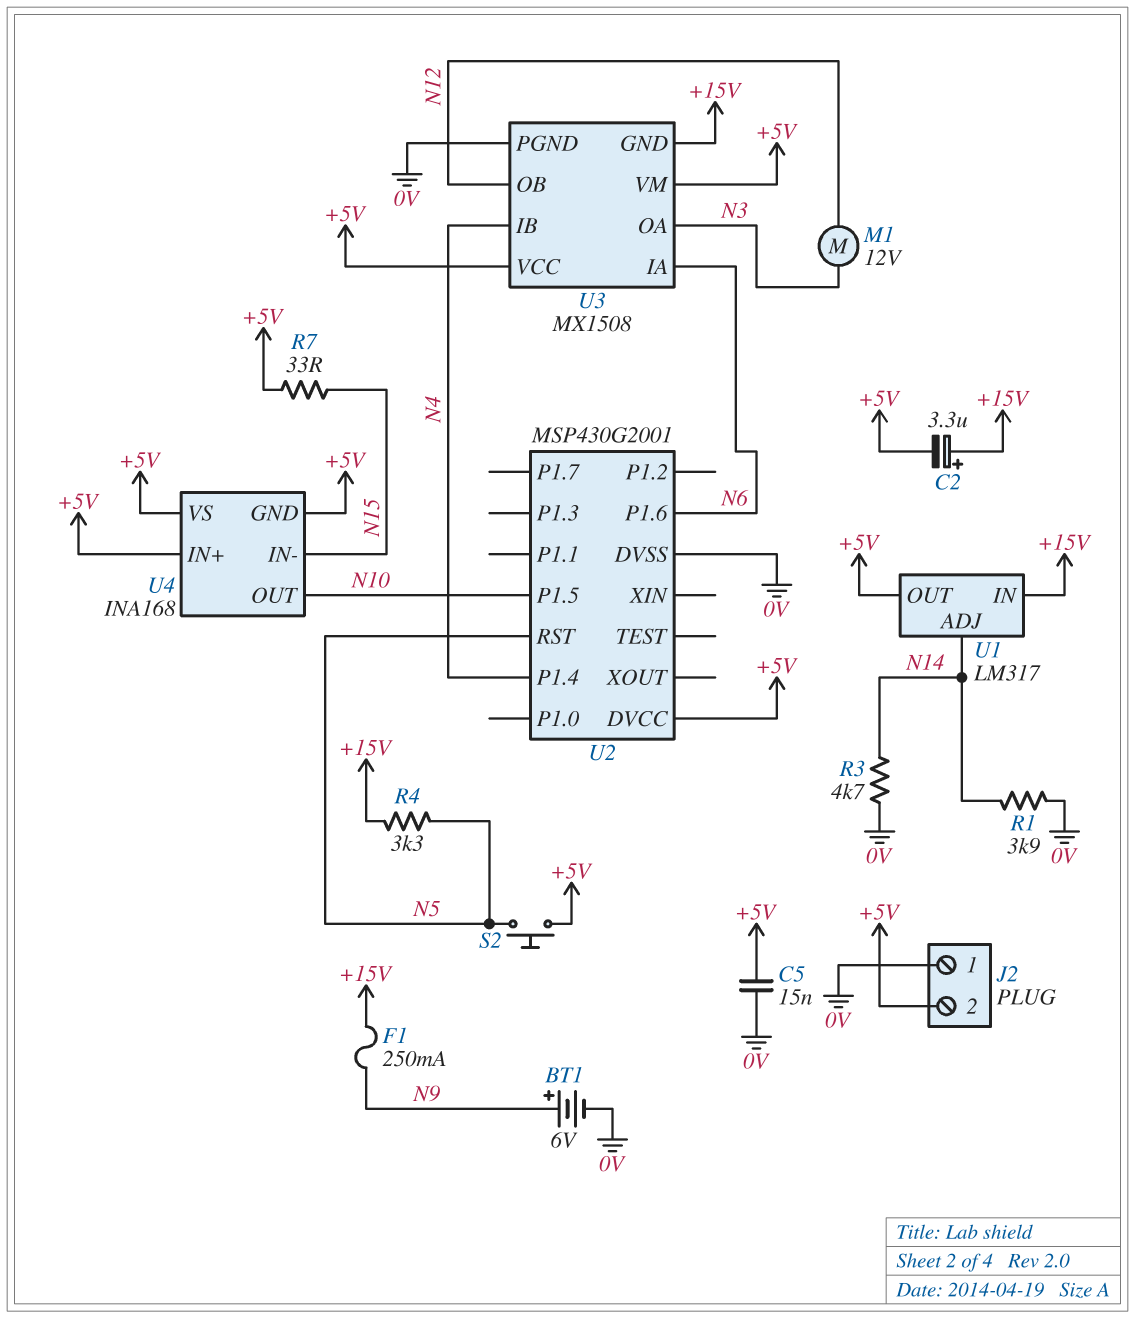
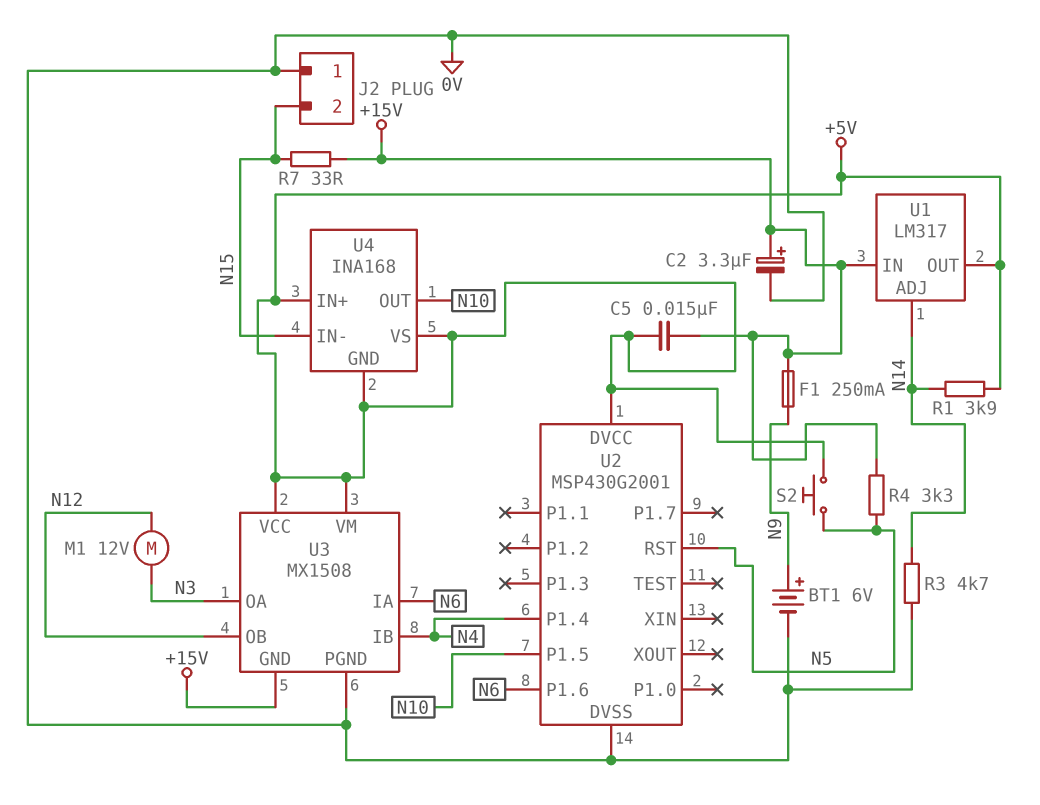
C2: 3.3uF (plus +15V, minus +5V) -> 3.3uF (plus +15V, minus 0V)
C5: 15nF (+5V, 0V) -> 15nF (+5V, +15V)
J2 pin 2: +5V -> N15
R1: 3.9k (0V, N14) -> 3.9k (+5V, N14)
R7: 33 (+5V, N15) -> 33 (+15V, N15)

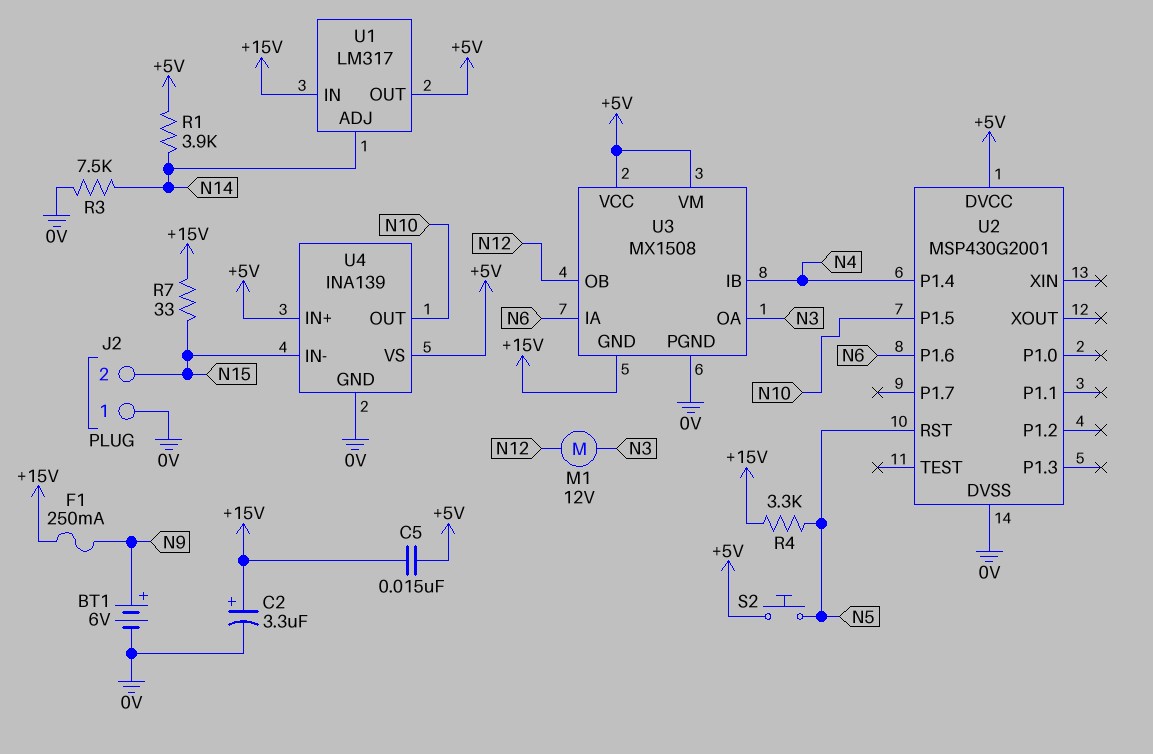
R3: 4.7k (0V, N14) -> 7.5k (0V, N14)
U4: INA168 -> INA139
U4 pin GND: +5V -> 0V

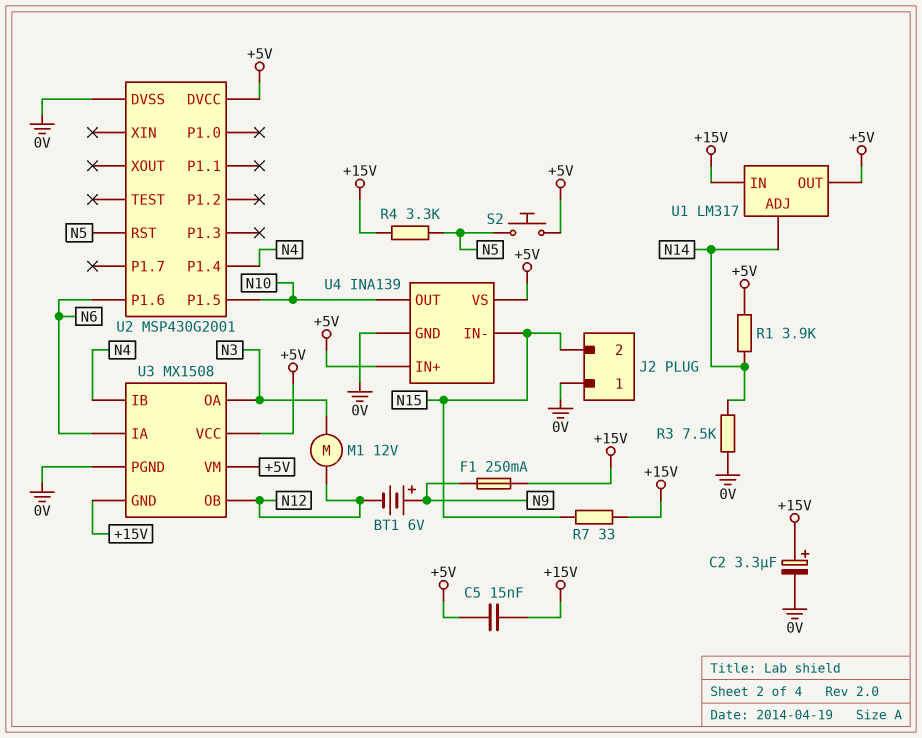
BT1: 6V (plus N9, minus 0V) -> 6V (plus N9, minus N12)

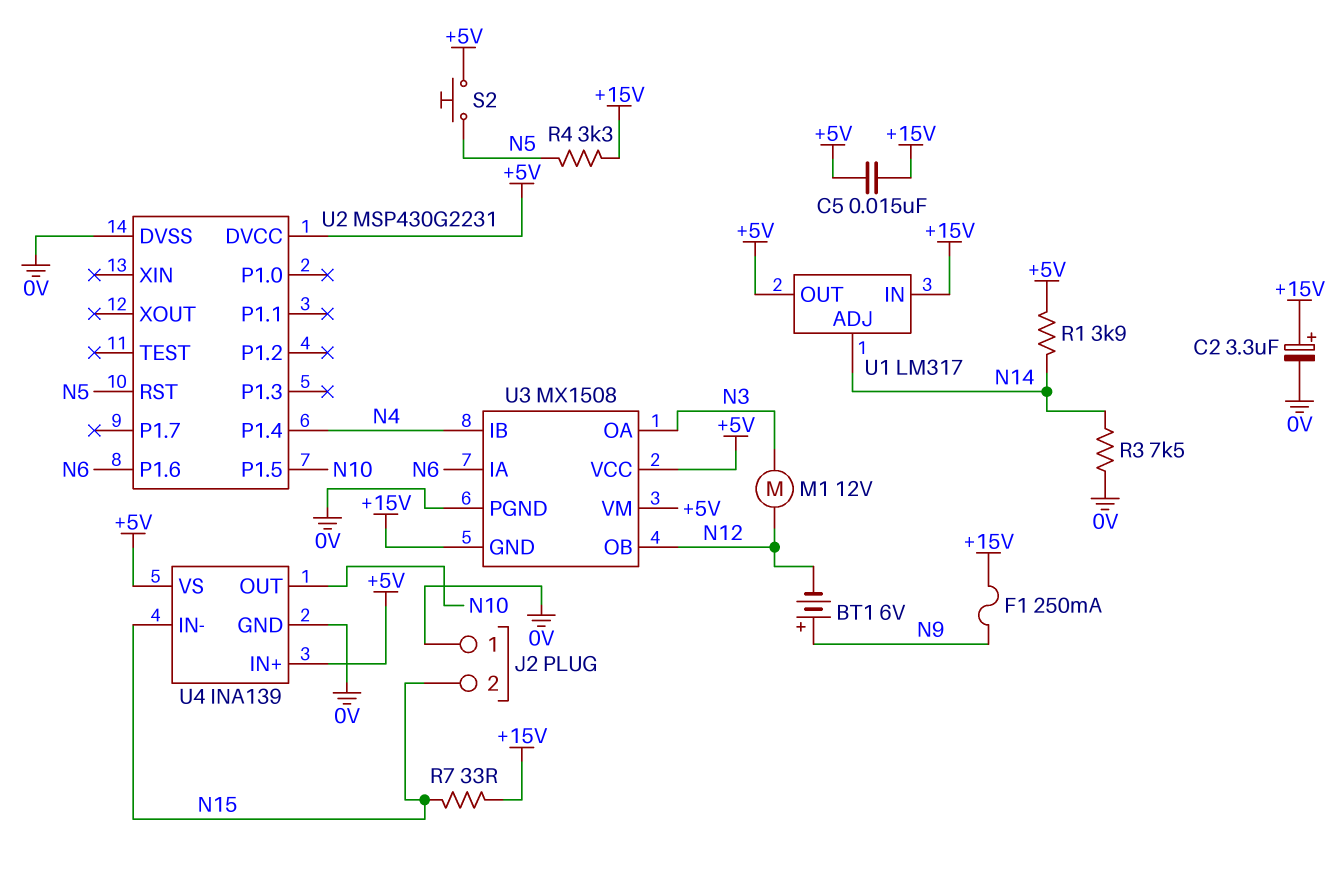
U2: MSP430G2001 -> MSP430G2231

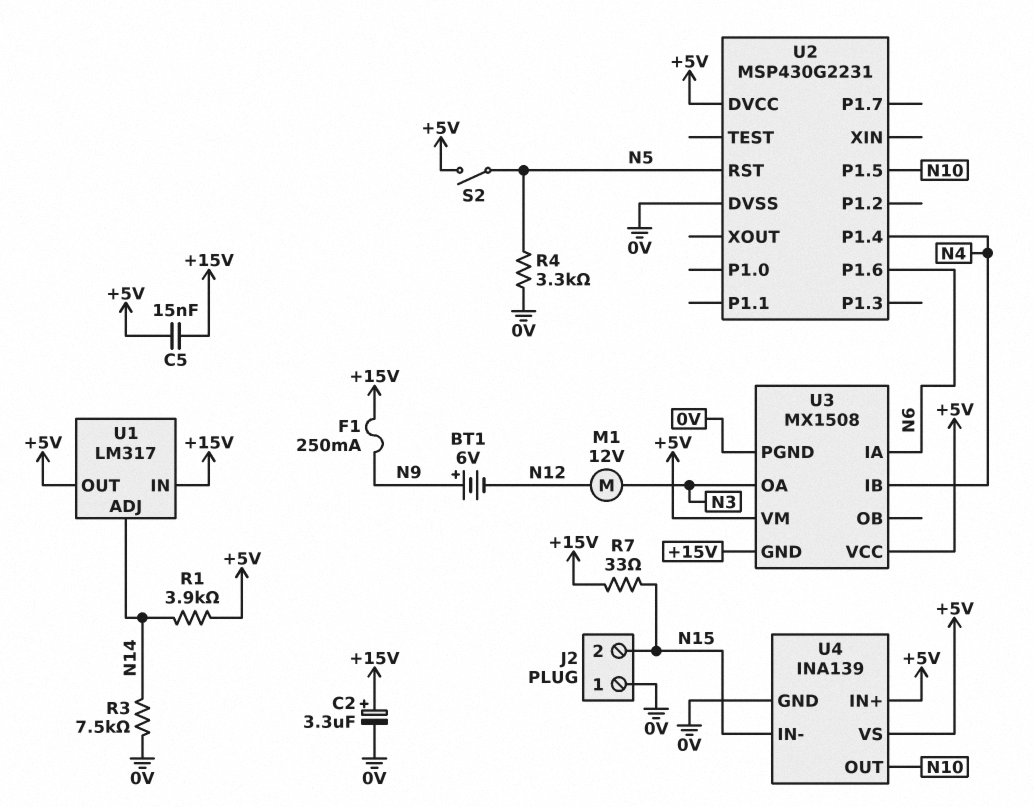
R4: 3.3k (+15V, N5) -> 3.3k (0V, N5)
S2: button (+5V, N5) -> switch (+5V, N5)
U3 pin OB: N12 -> none

